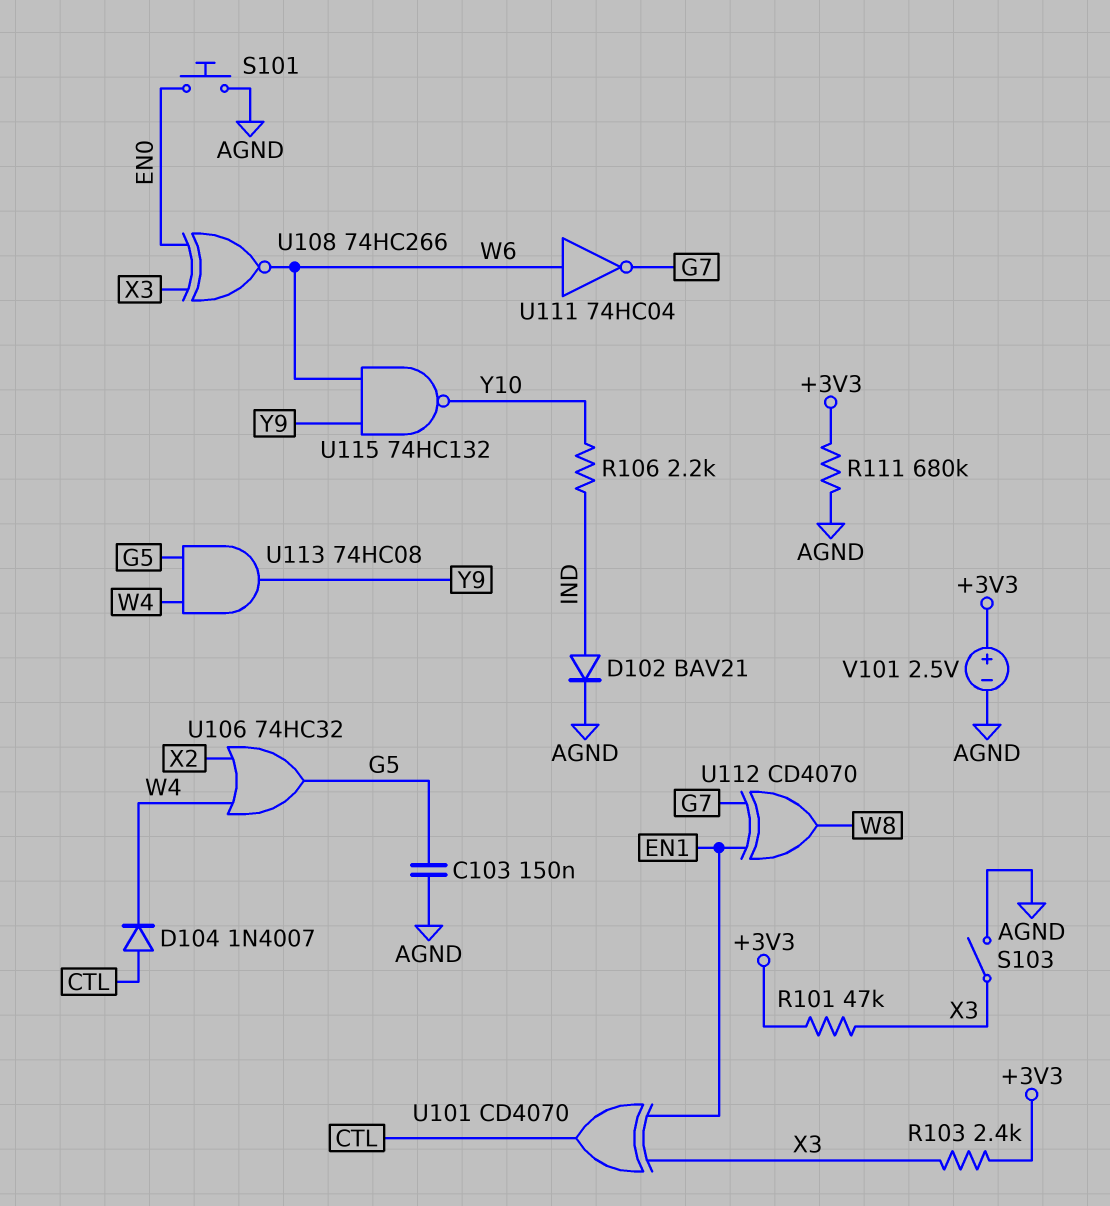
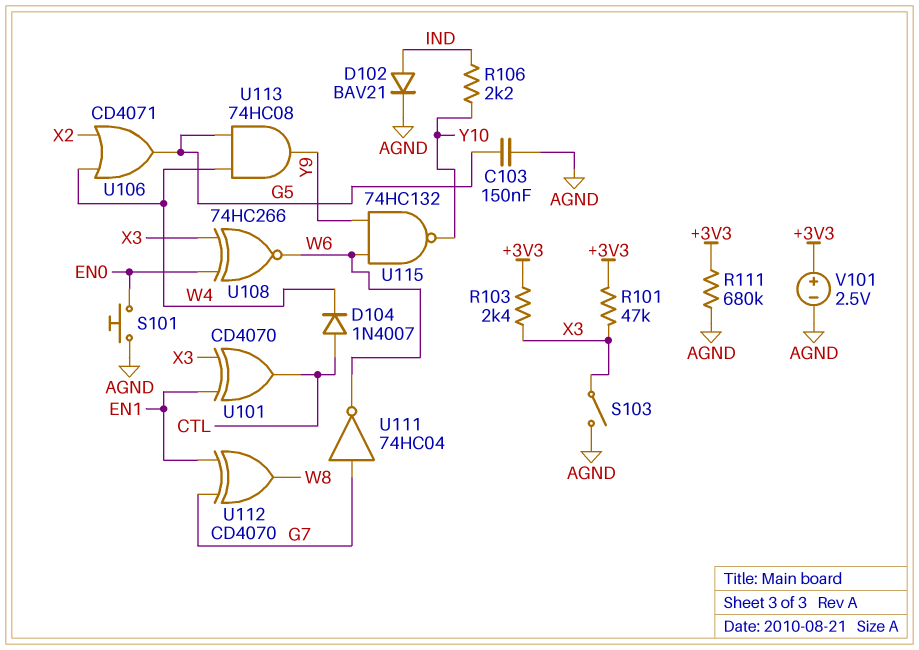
U106: OR 74HC32 (in W4, in X2, out G5) -> OR CD4071 (in W4, in X2, out G5)
U111: NOT 74HC04 (in W6, out G7) -> NOT 74HC04 (in G7, out W6)

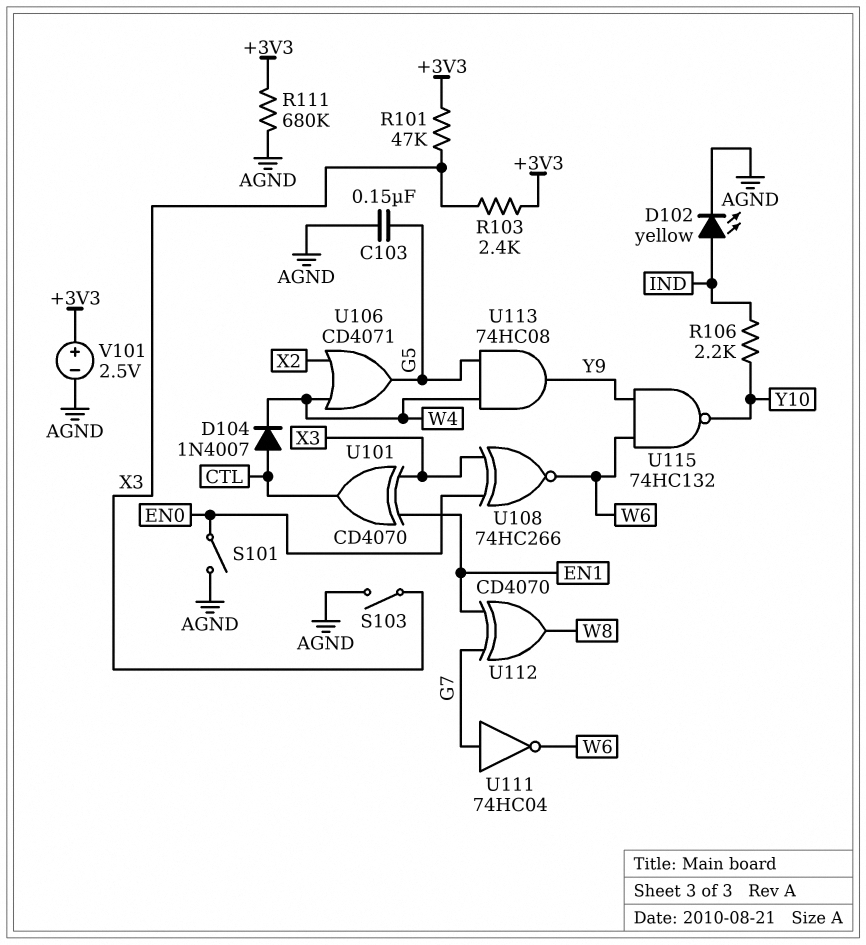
D102: diode BAV21 (A IND, K AGND) -> LED yellow (A IND, K AGND)
S101: button (AGND, EN0) -> switch (AGND, EN0)

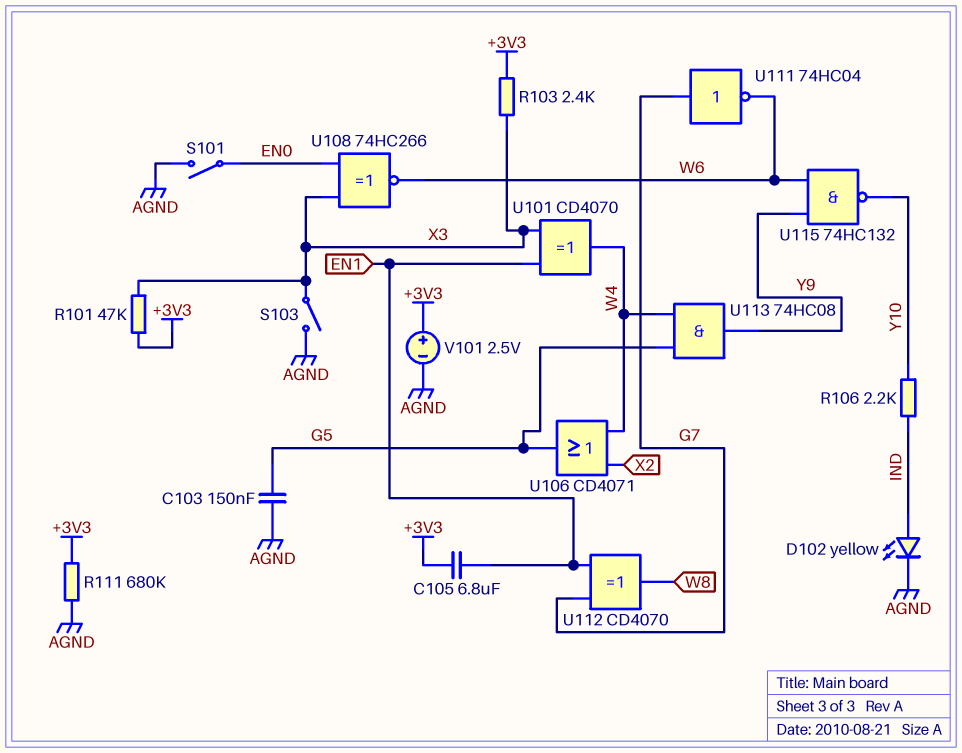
C105: none -> 6.8uF (+3V3, EN1)
D104: diode 1N4007 (A CTL, K W4) -> none
U101: XOR CD4070 (in EN1, in X3, out CTL) -> XOR CD4070 (in EN1, in X3, out W4)

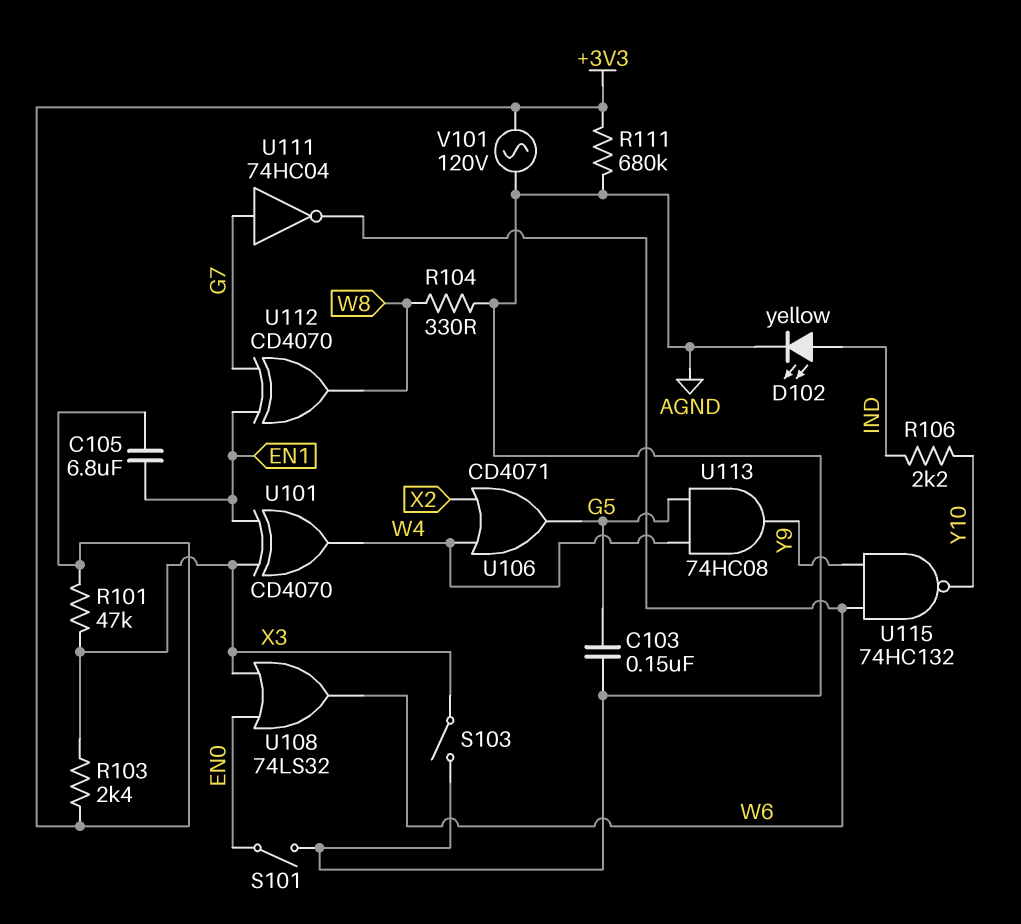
R104: none -> 330 (AGND, W8)
U108: XNOR 74HC266 (in EN0, in X3, out W6) -> OR 74LS32 (in EN0, in X3, out W6)
V101: 2.5V (plus +3V3, minus AGND) -> AC 120V (+3V3, AGND)

